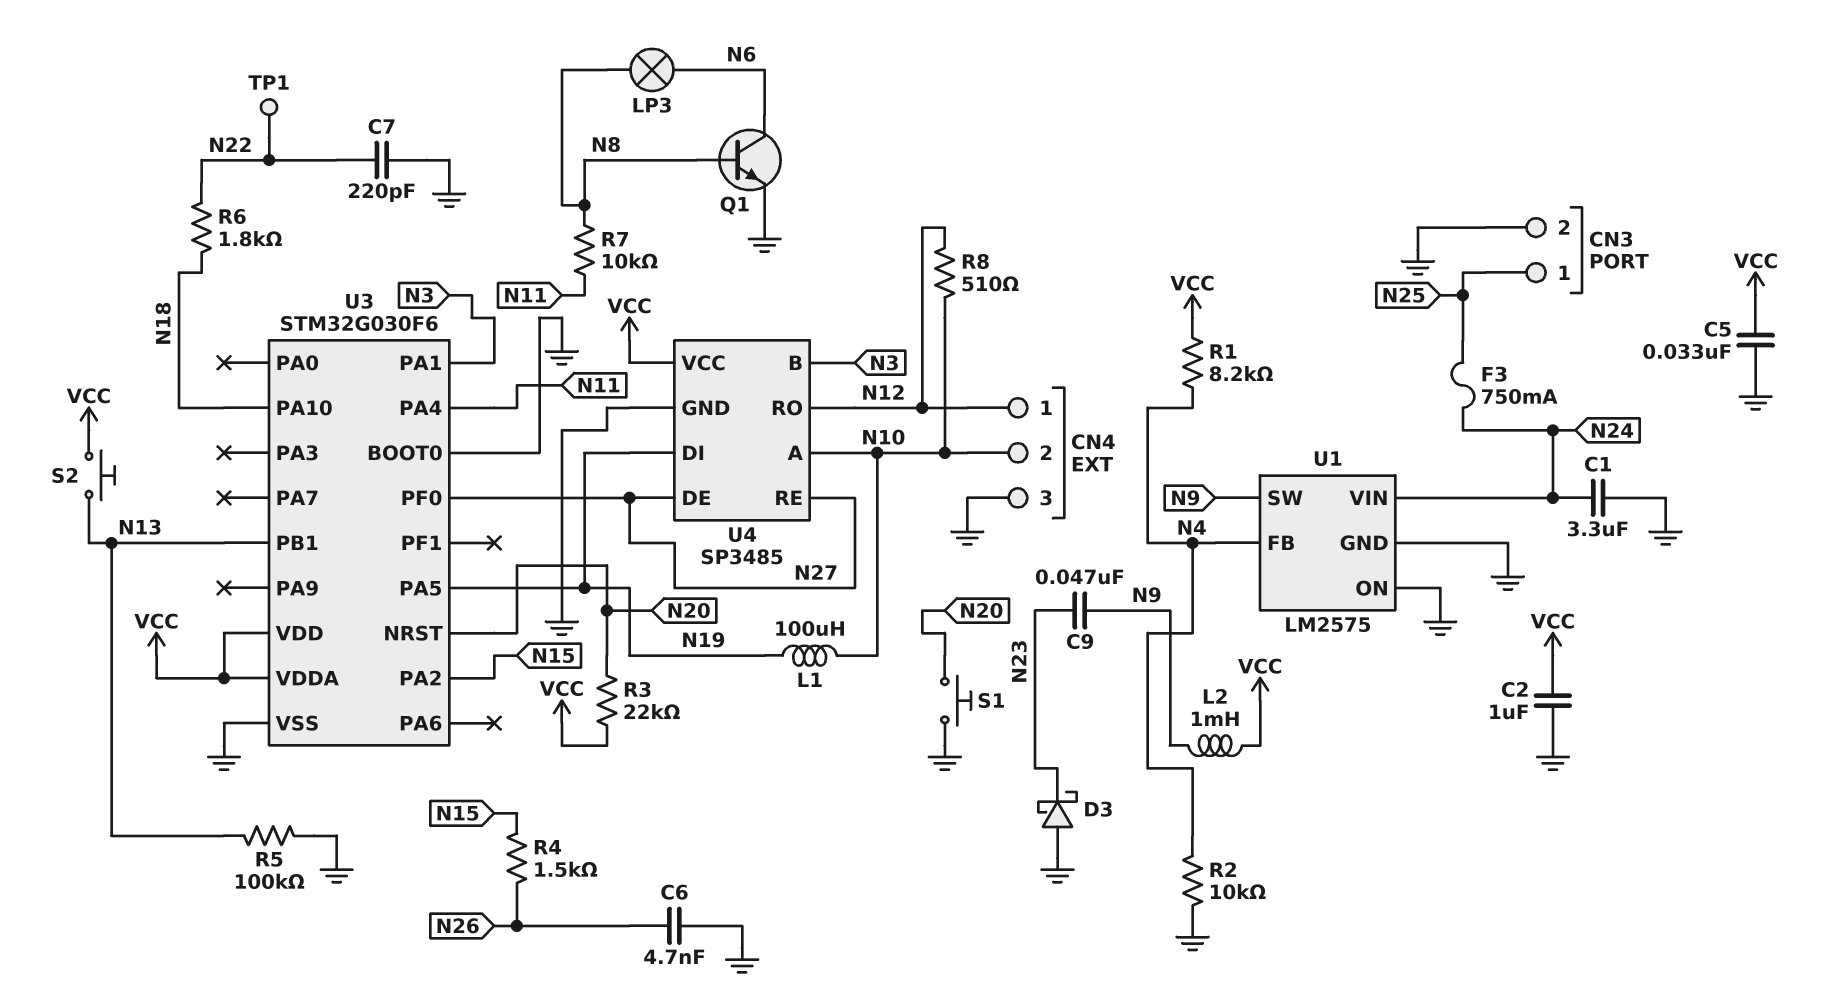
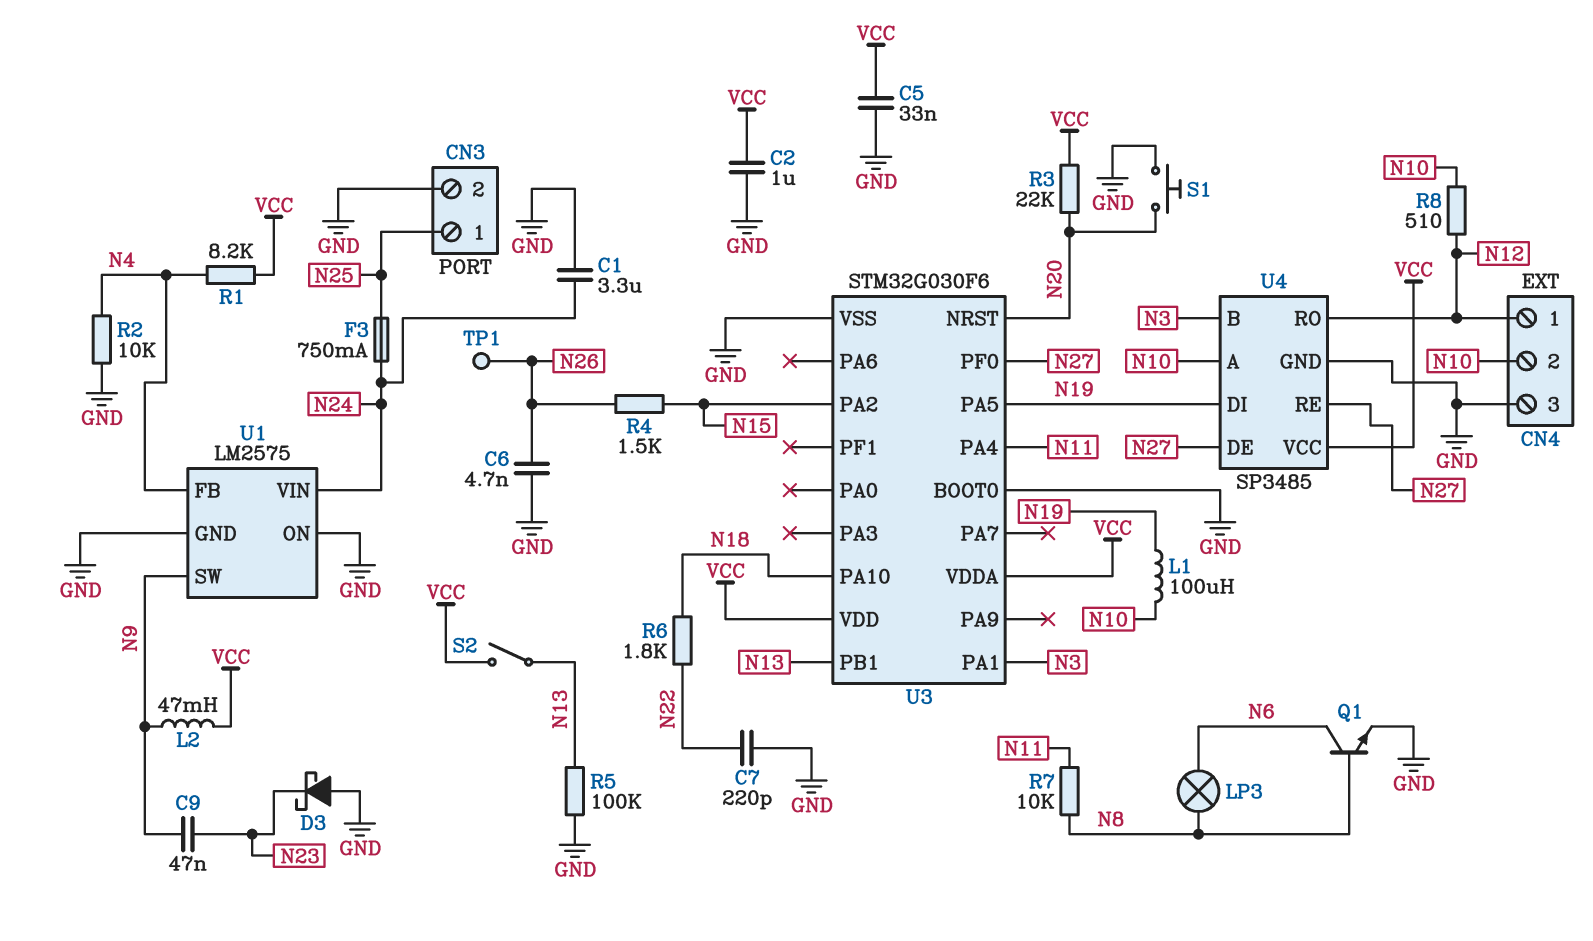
L2: 1mH (N9, VCC) -> 47mH (N9, VCC)
S2: button (N13, VCC) -> switch (N13, VCC)
TP1: test point (N22) -> test point (N26)

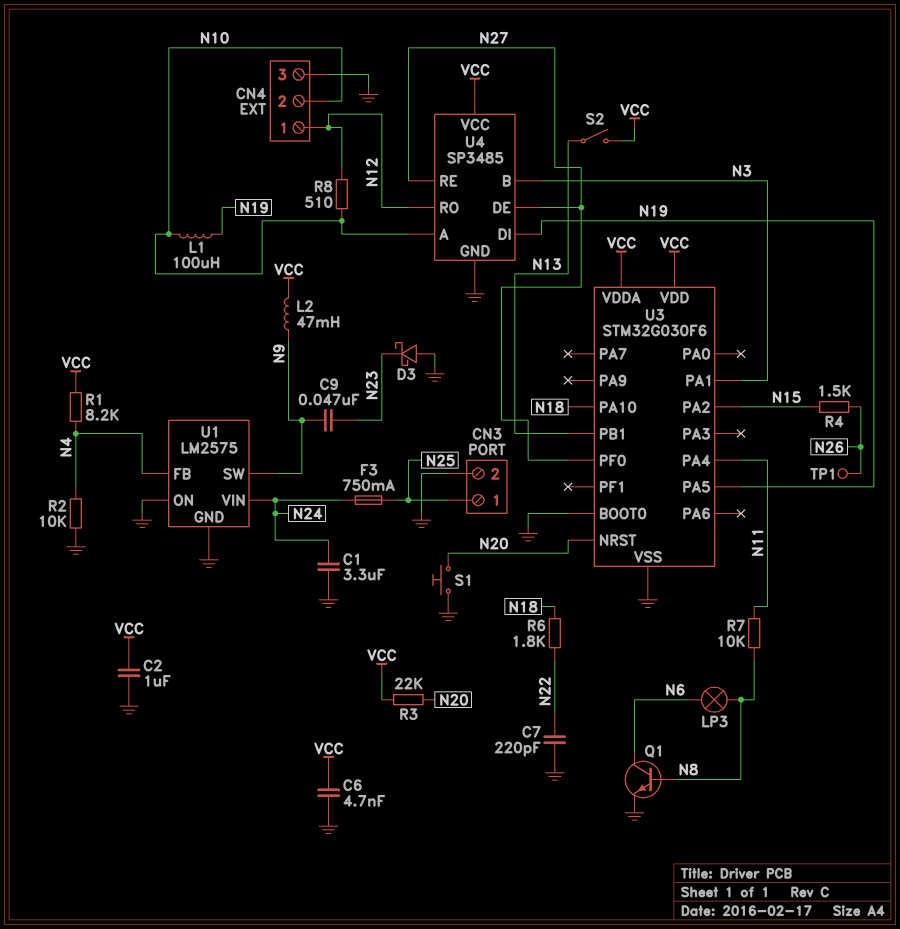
C5: 33nF (GND, VCC) -> none
C6: 4.7nF (GND, N26) -> 4.7nF (GND, VCC)
R5: 100k (GND, N13) -> none

